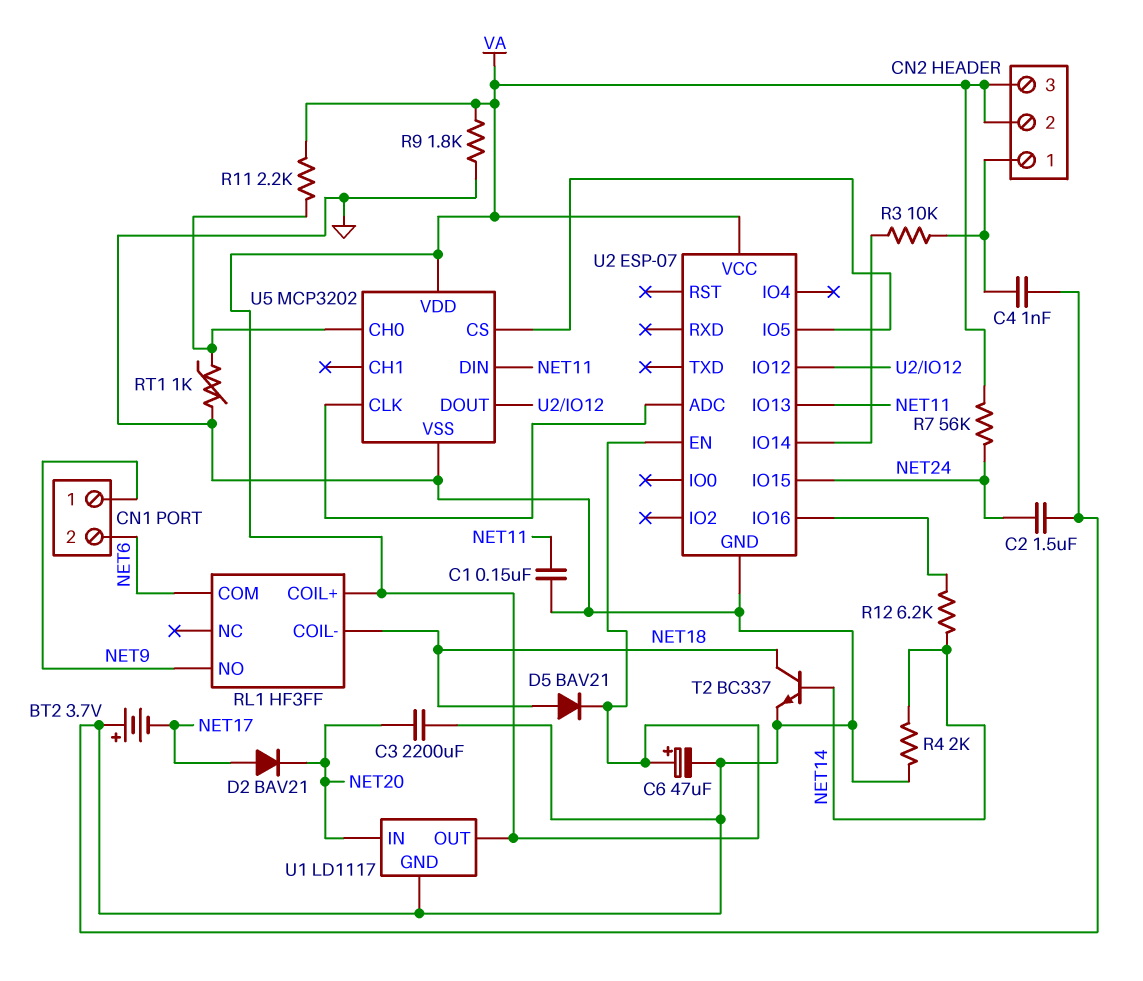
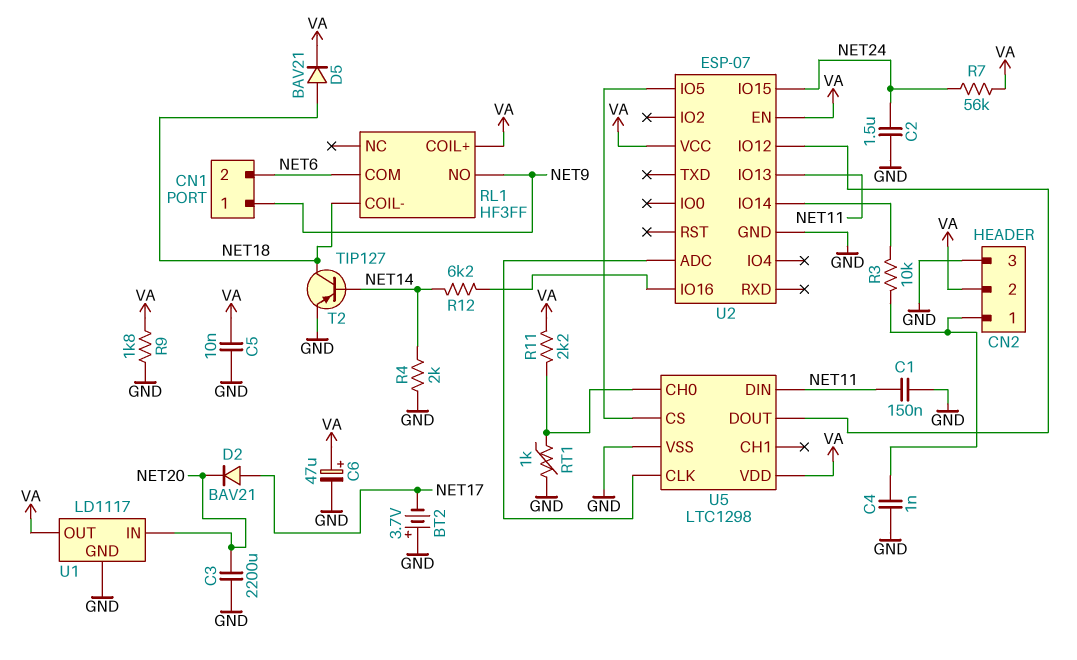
C5: none -> 10nF (GND, VA)
CN2 pin 3: VA -> GND
T2: NPN BC337 (B NET14, C NET18, E GND) -> PNP TIP127 (B NET14, C NET18, E GND)
U5: MCP3202 -> LTC1298

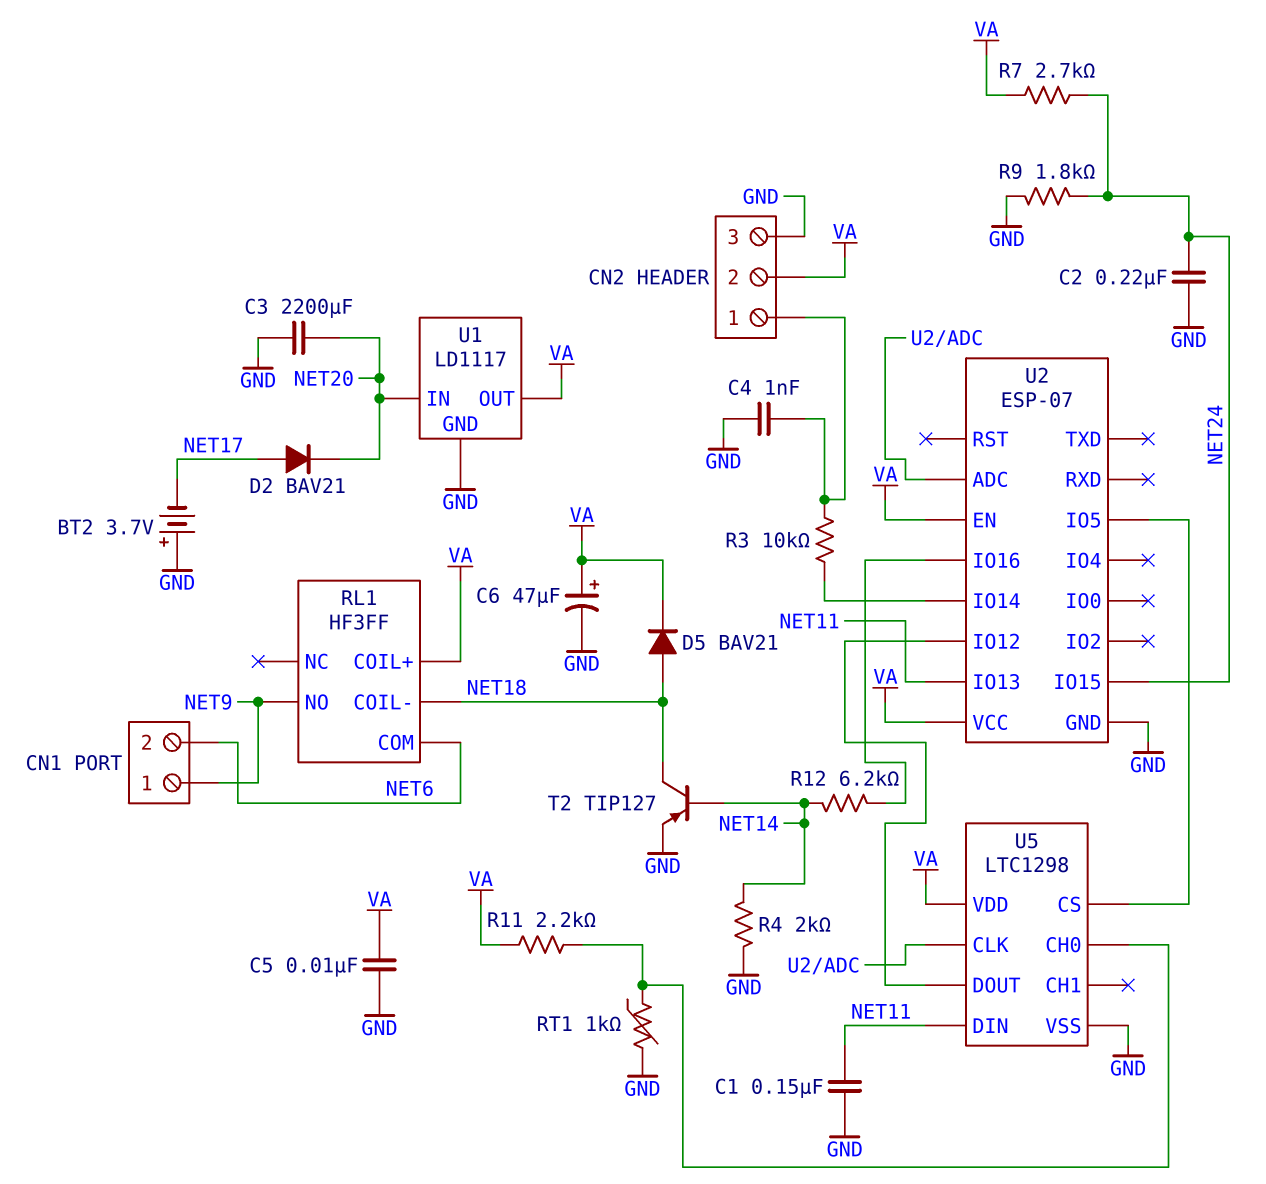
C2: 1.5uF (GND, NET24) -> 220nF (GND, NET24)
R7: 56k (NET24, VA) -> 2.7k (NET24, VA)
R9: 1.8k (GND, VA) -> 1.8k (GND, NET24)

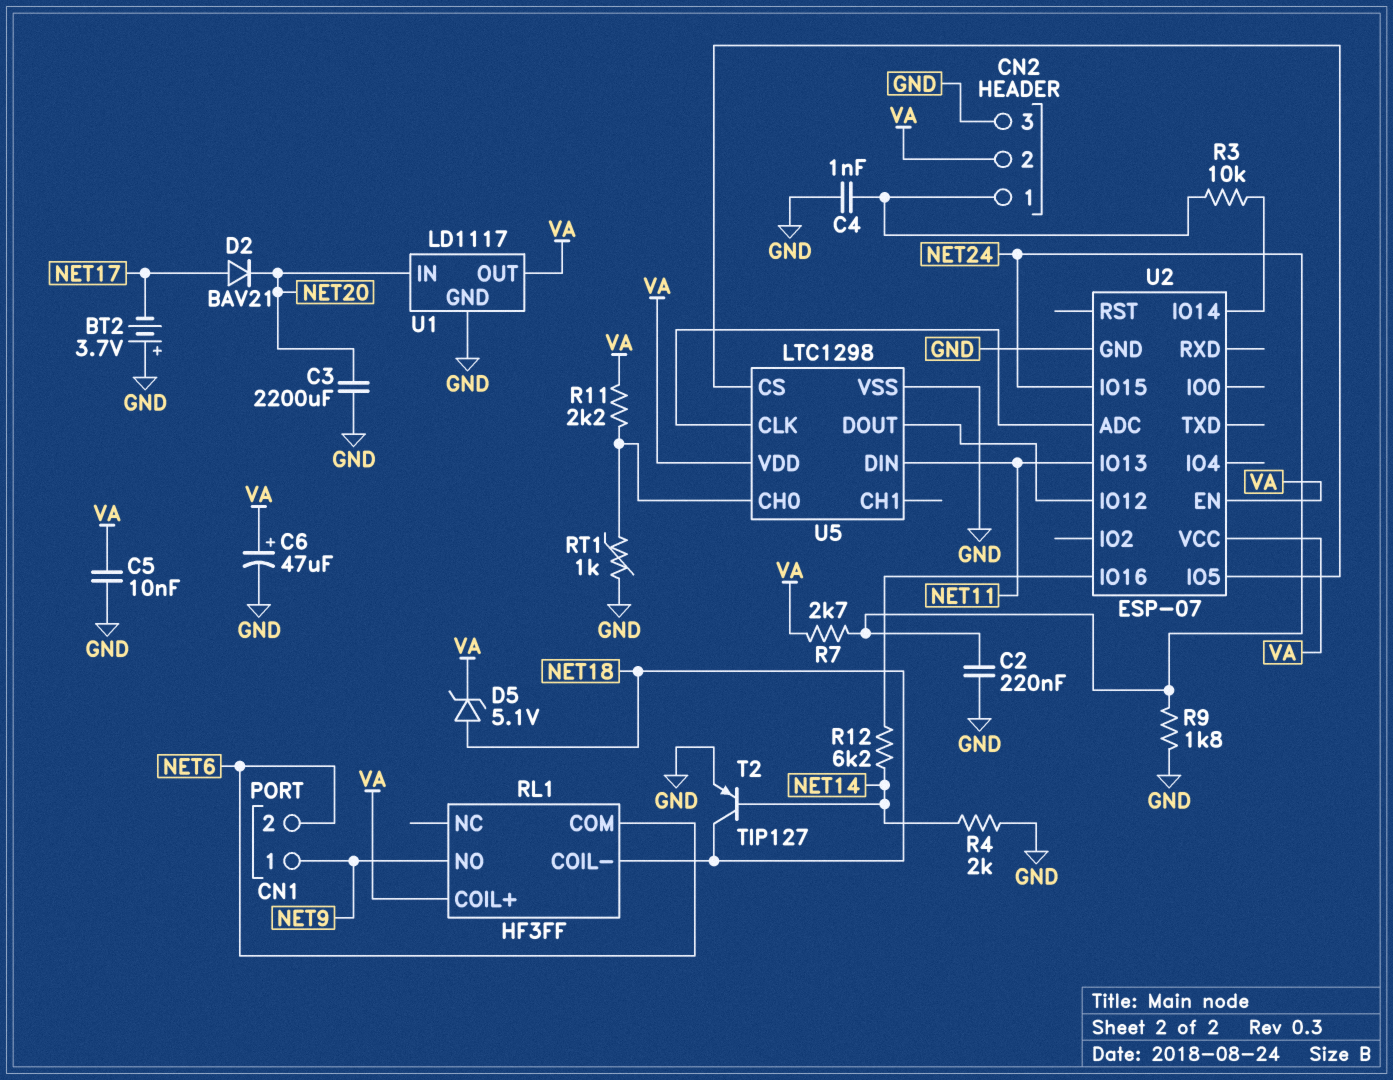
C1: 150nF (GND, NET11) -> none
D5: diode BAV21 (A NET18, K VA) -> zener 5.1V (A NET18, K VA)

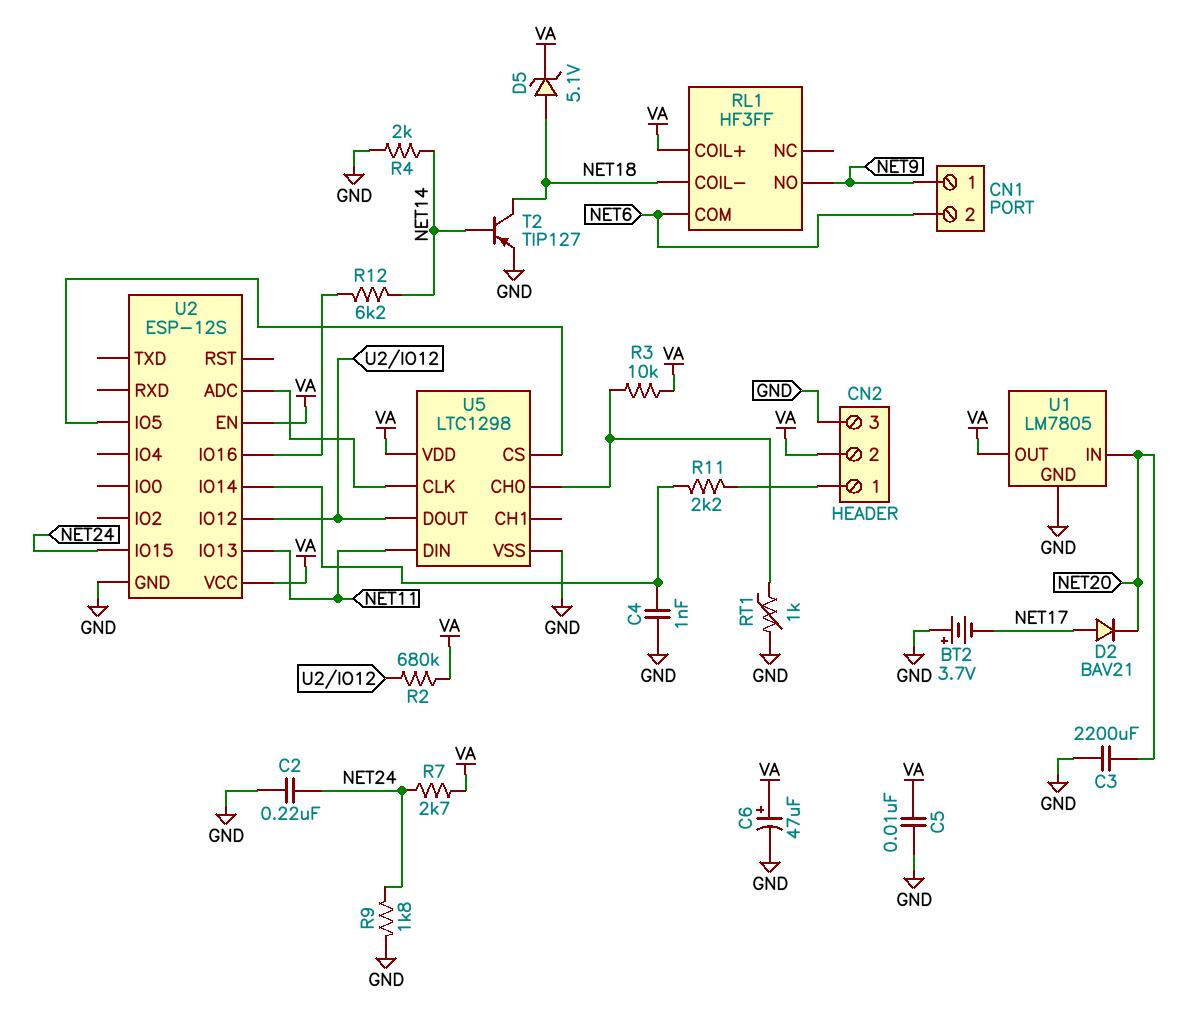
C4: 1nF (CN2/1, GND) -> 1nF (GND, U2/IO14)
R2: none -> 680k (U2/IO12, VA)
R3: 10k (CN2/1, U2/IO14) -> 10k (U5/CH0, VA)
R11: 2.2k (U5/CH0, VA) -> 2.2k (CN2/1, U2/IO14)
U1: LD1117 -> LM7805
U2: ESP-07 -> ESP-12S

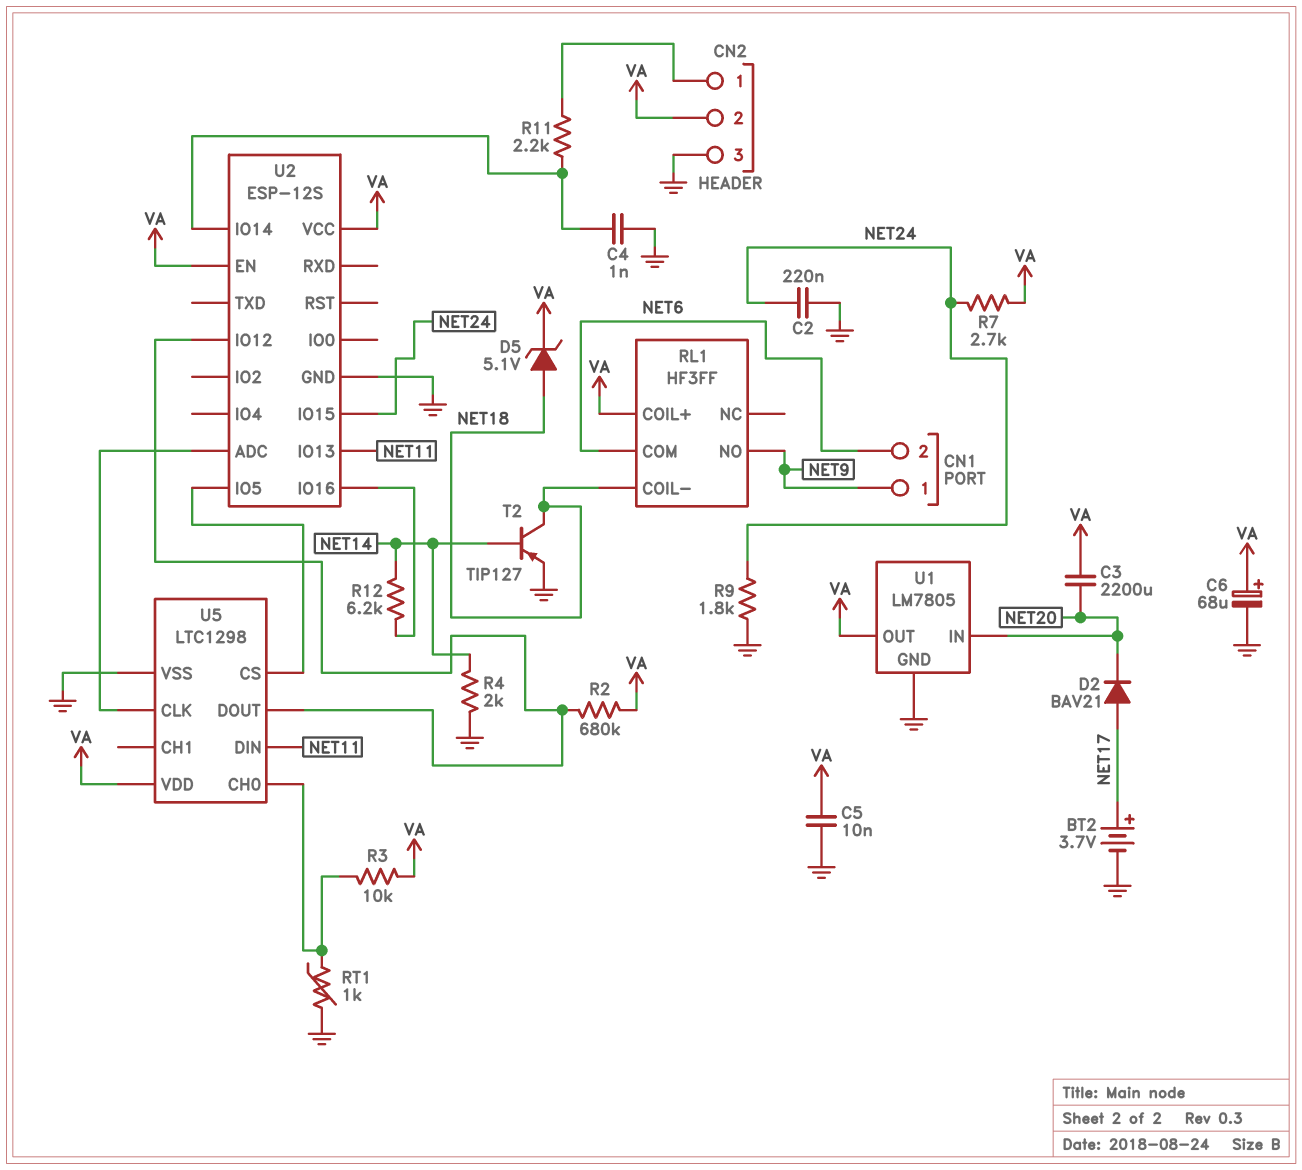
BT2: 3.7V (plus GND, minus NET17) -> 3.7V (plus NET17, minus GND)
C3: 2200uF (GND, NET20) -> 2200uF (NET20, VA)
C6: 47uF (plus VA, minus GND) -> 68uF (plus VA, minus GND)

